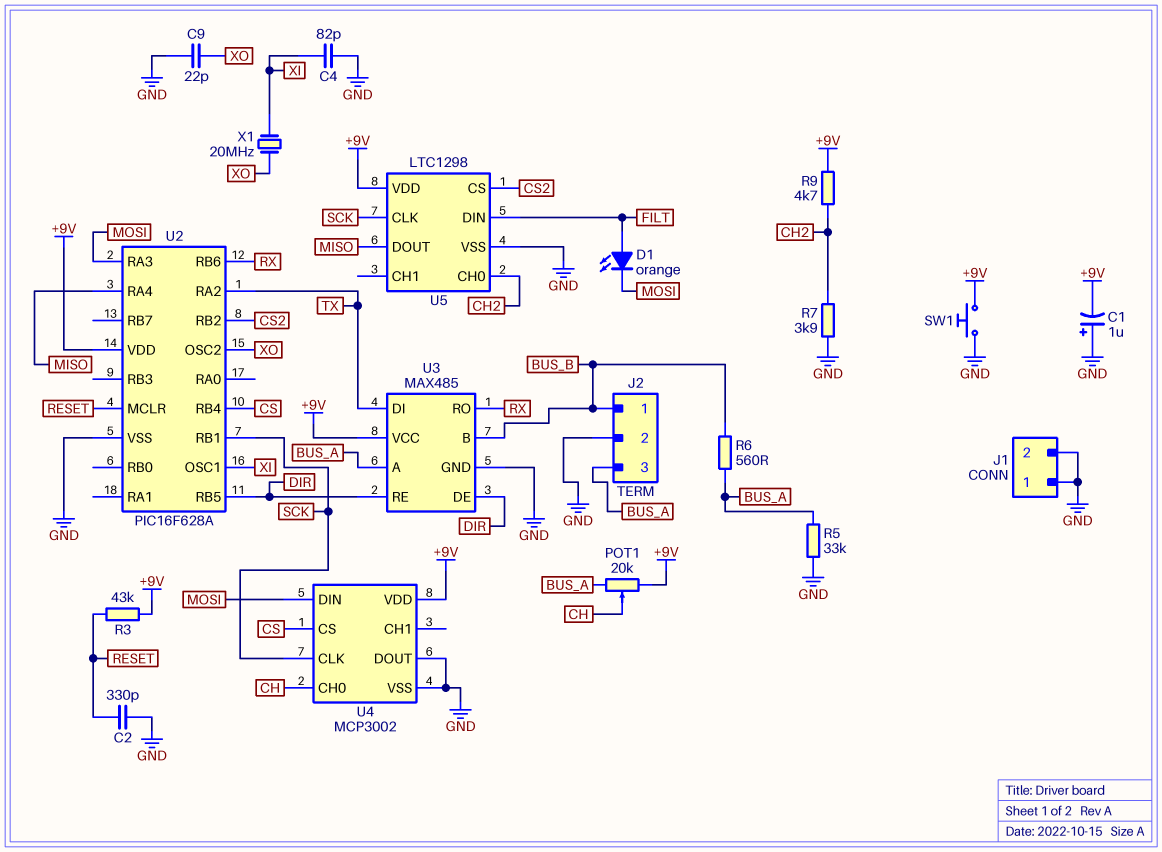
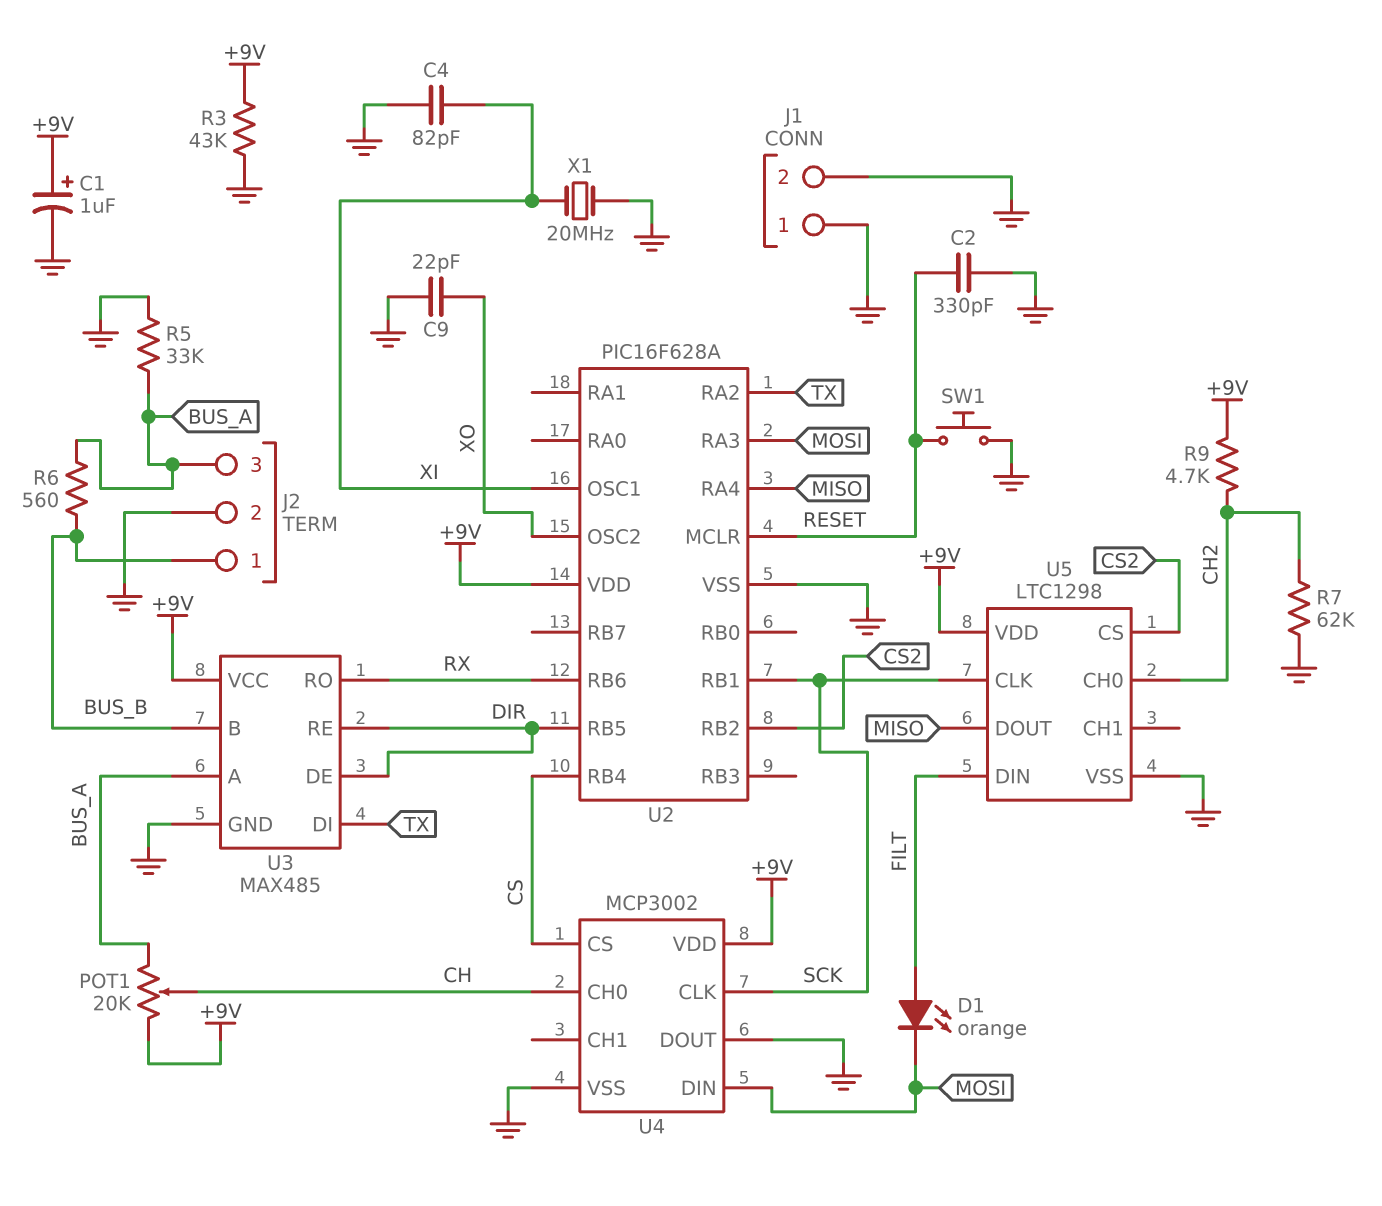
C1: 1uF (plus GND, minus +9V) -> 1uF (plus +9V, minus GND)
R3: 43k (+9V, RESET) -> 43k (+9V, GND)
R7: 3.9k (CH2, GND) -> 62k (CH2, GND)
SW1: button (+9V, GND) -> button (GND, RESET)
X1: 20MHz (XI, XO) -> 20MHz (GND, XI)

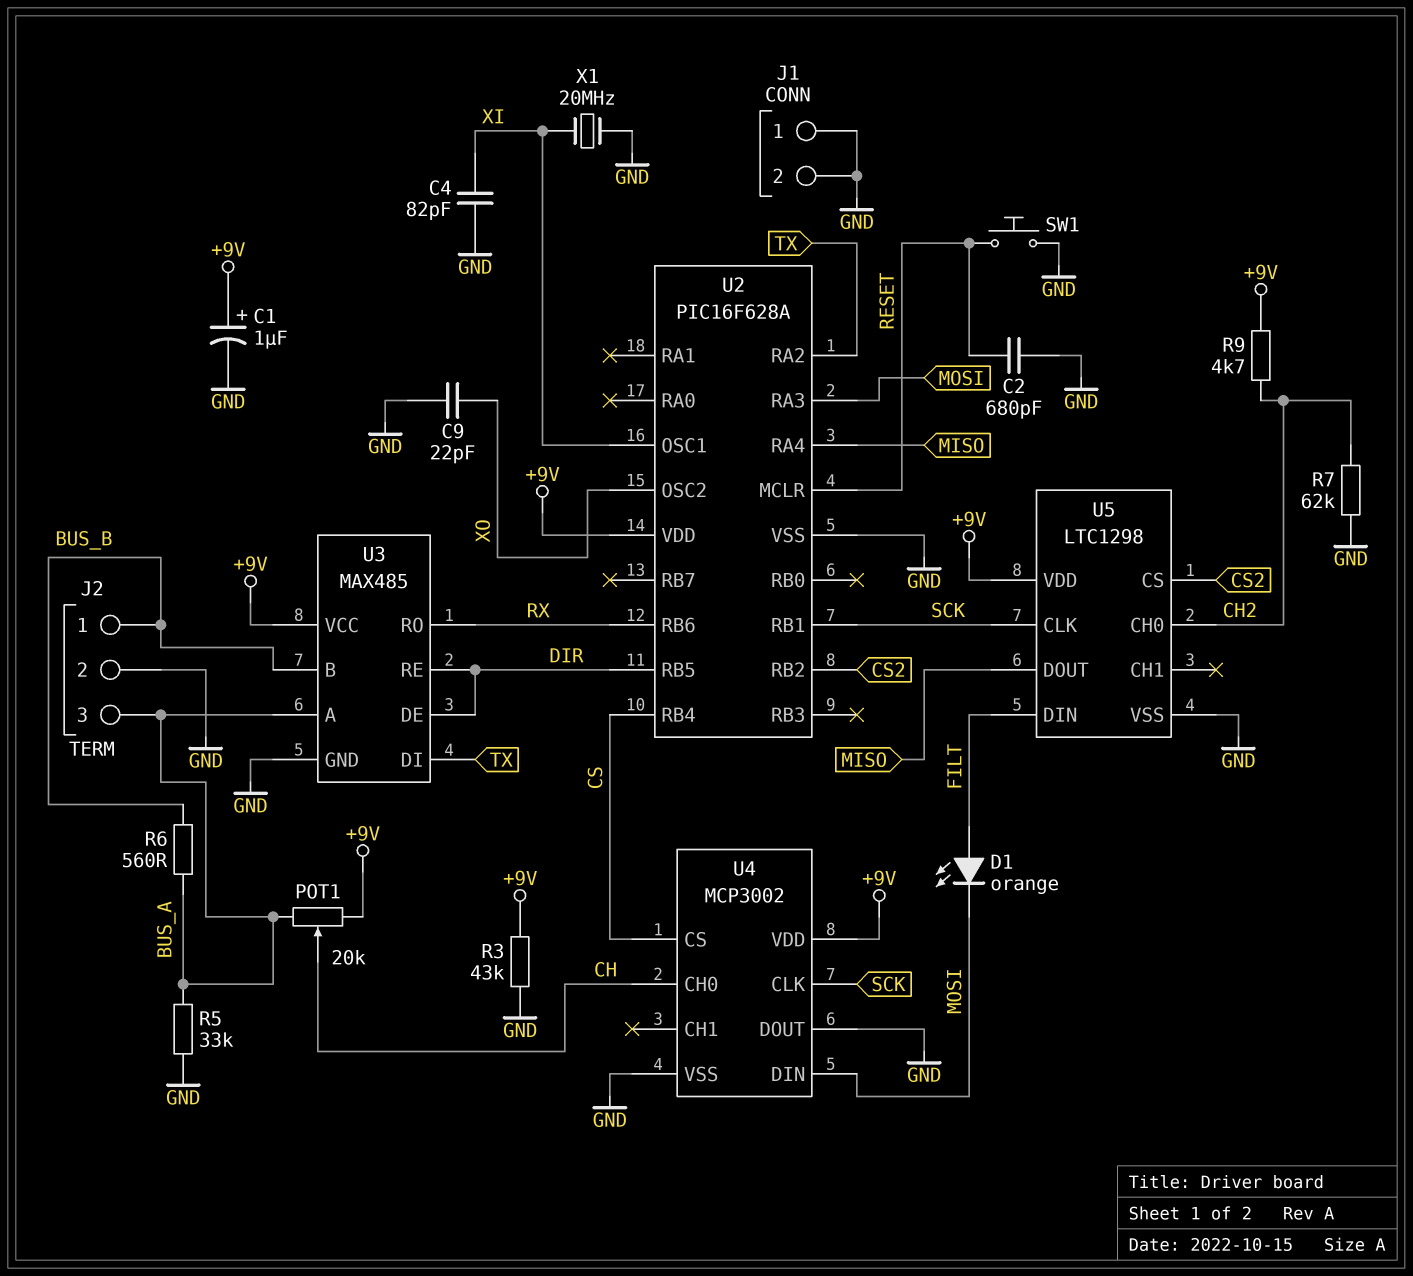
C2: 330pF (GND, RESET) -> 680pF (GND, RESET)

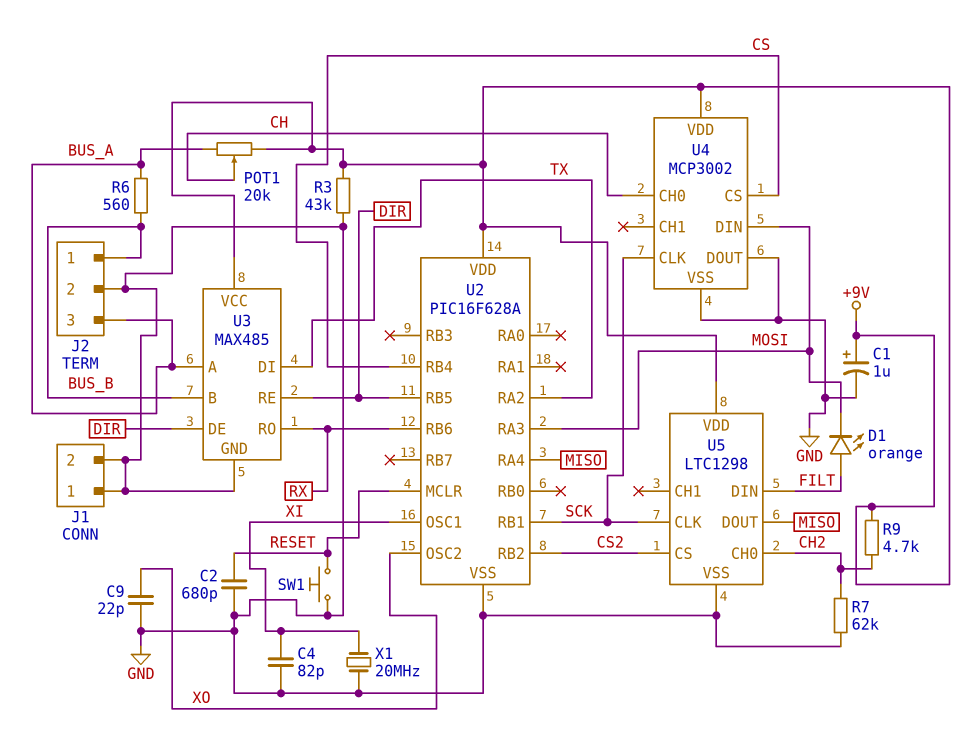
R5: 33k (BUS_A, GND) -> none

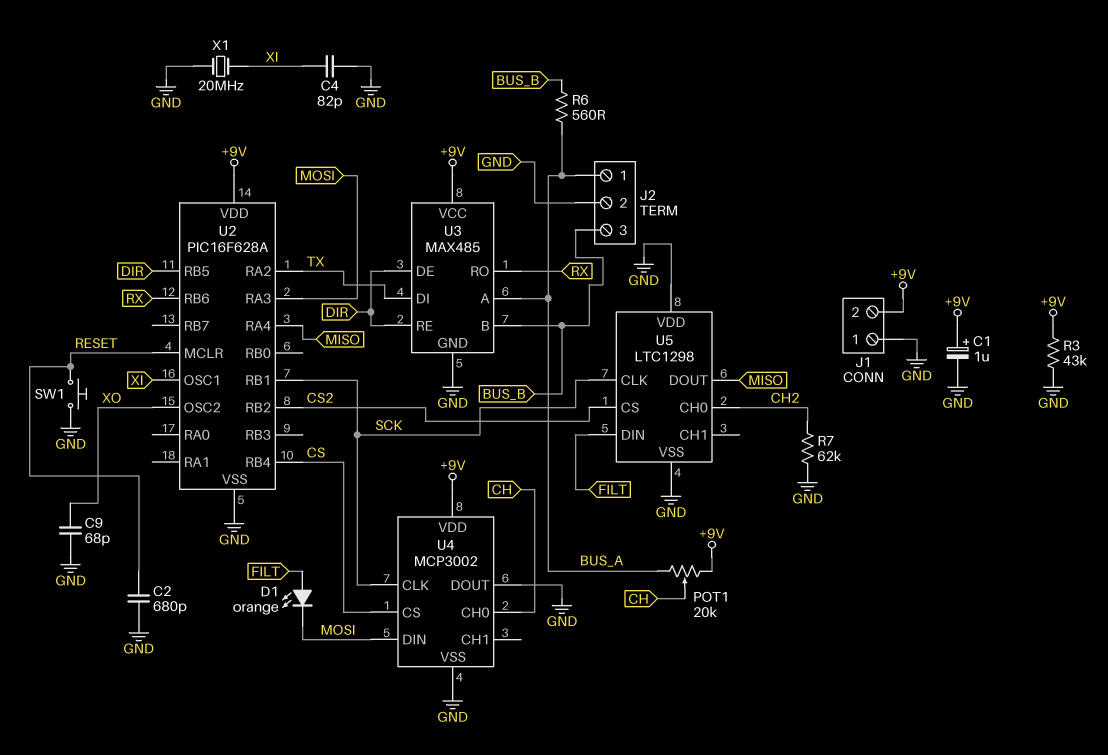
C9: 22pF (GND, XO) -> 68pF (GND, XO)
J1 pin 2: GND -> +9V
J2 pin 1: BUS_B -> BUS_A
J2 pin 3: BUS_A -> BUS_B
R9: 4.7k (+9V, CH2) -> none
U5 pin VDD: +9V -> GND

